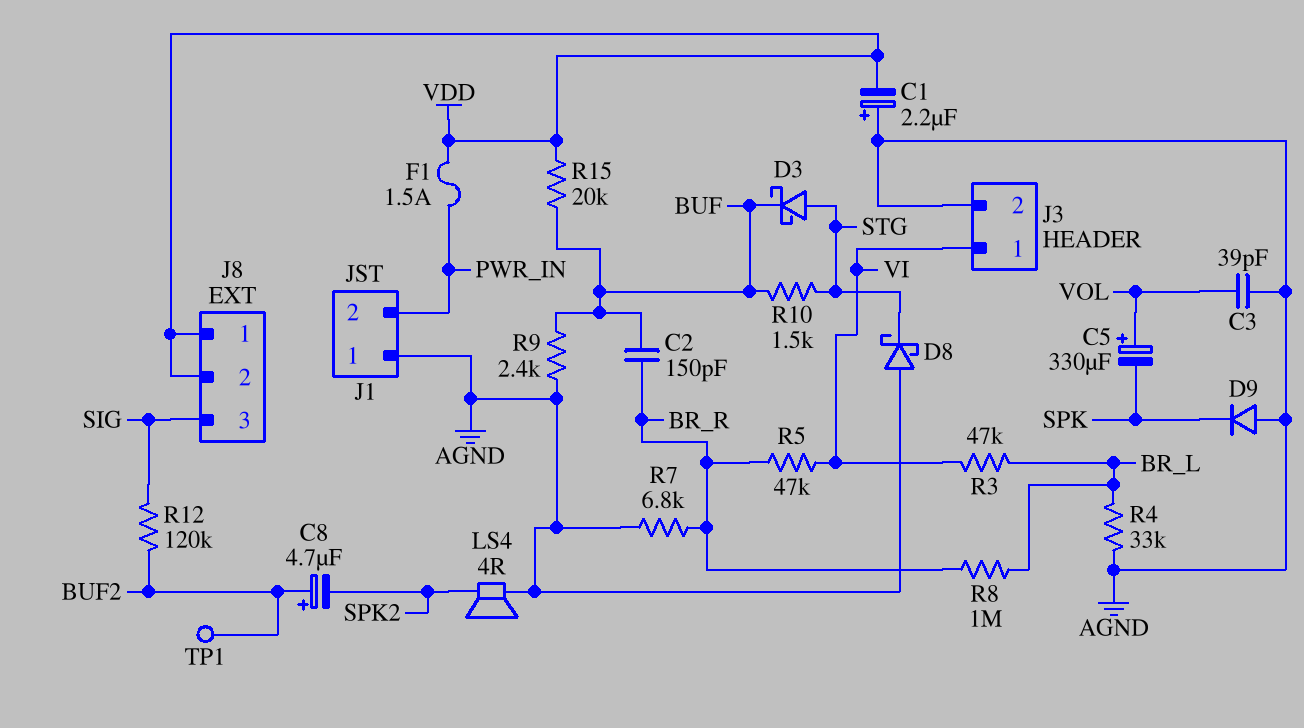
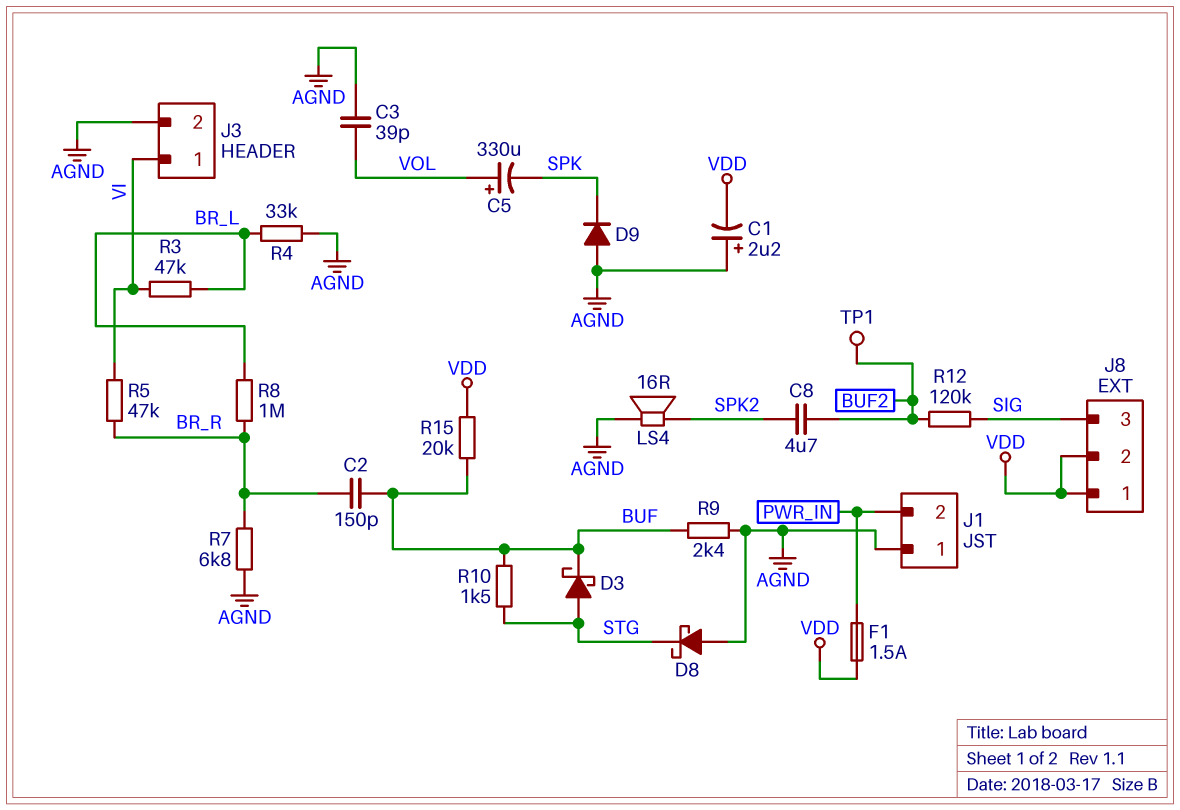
C8: 4.7uF (plus BUF2, minus SPK2) -> 4.7uF (BUF2, SPK2)
LS4: speaker 4R (AGND, SPK2) -> speaker 16R (AGND, SPK2)

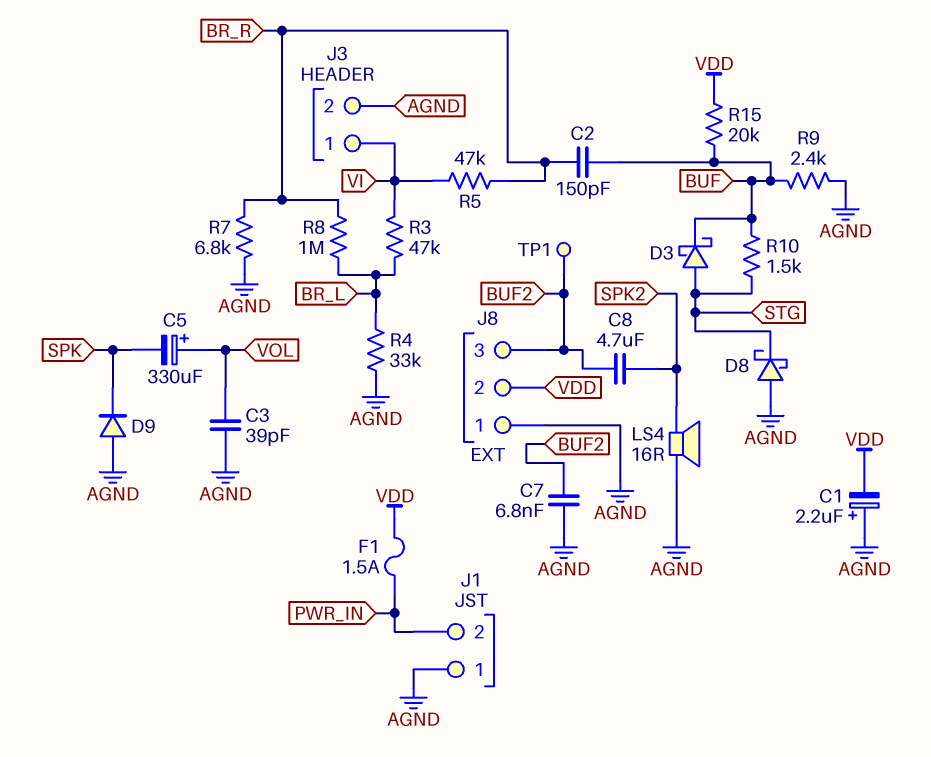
C7: none -> 6.8nF (AGND, BUF2)
J8 pin 1: VDD -> AGND
J8 pin 3: SIG -> BUF2
R12: 120k (BUF2, SIG) -> none

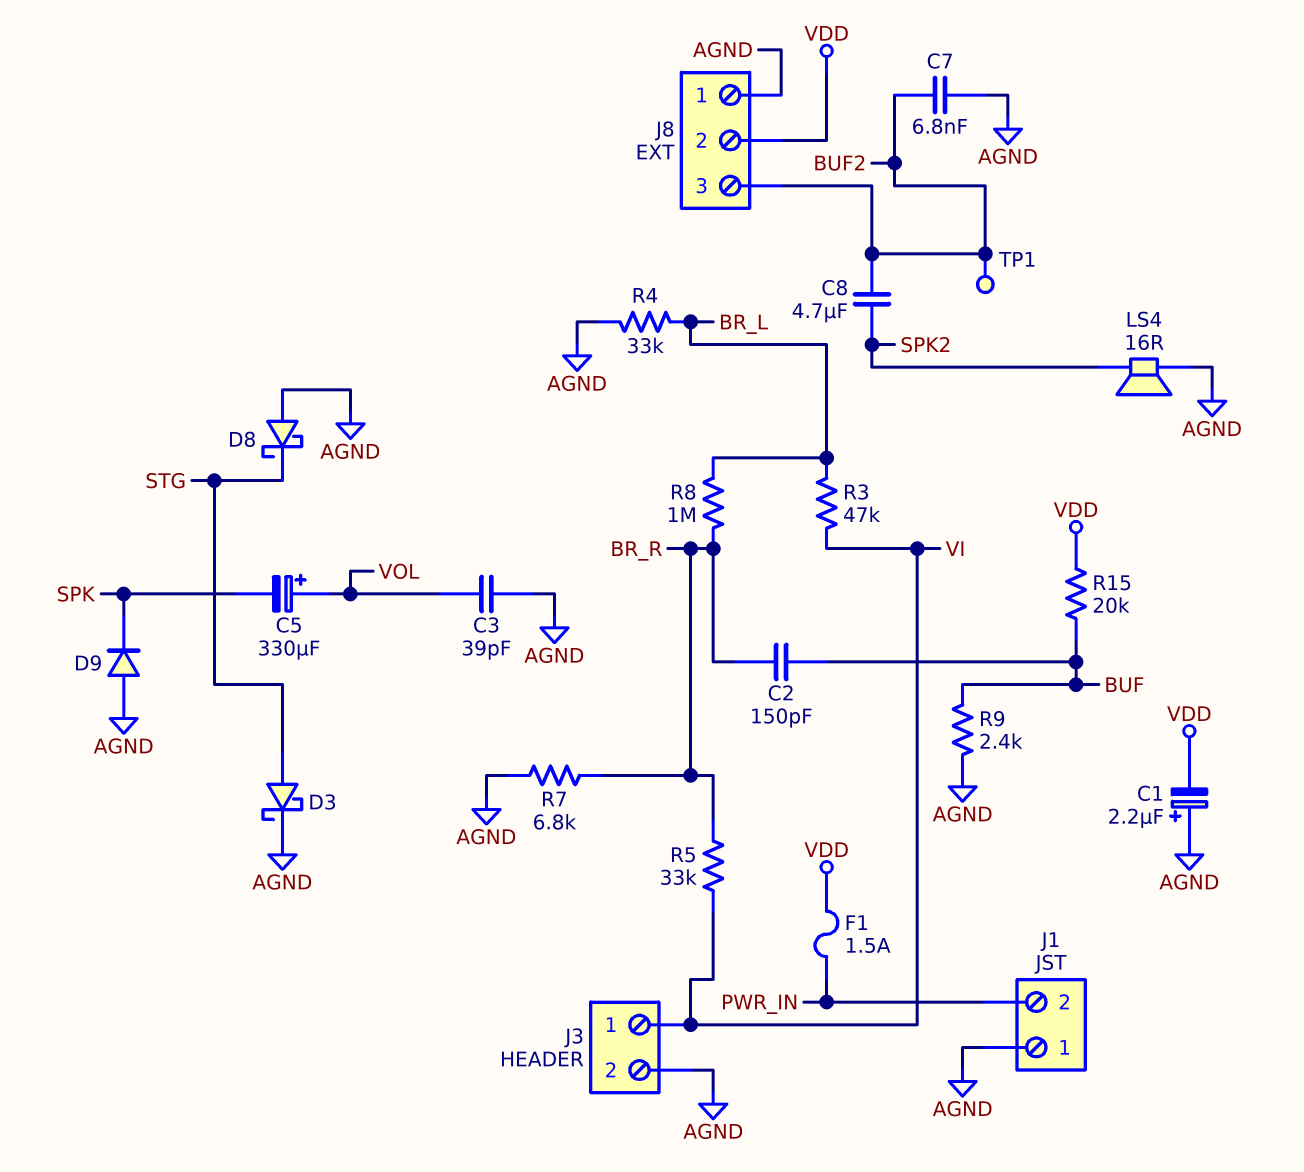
D3: schottky (A STG, K BUF) -> schottky (A STG, K AGND)
R5: 47k (BR_R, VI) -> 33k (BR_R, VI)
R10: 1.5k (BUF, STG) -> none

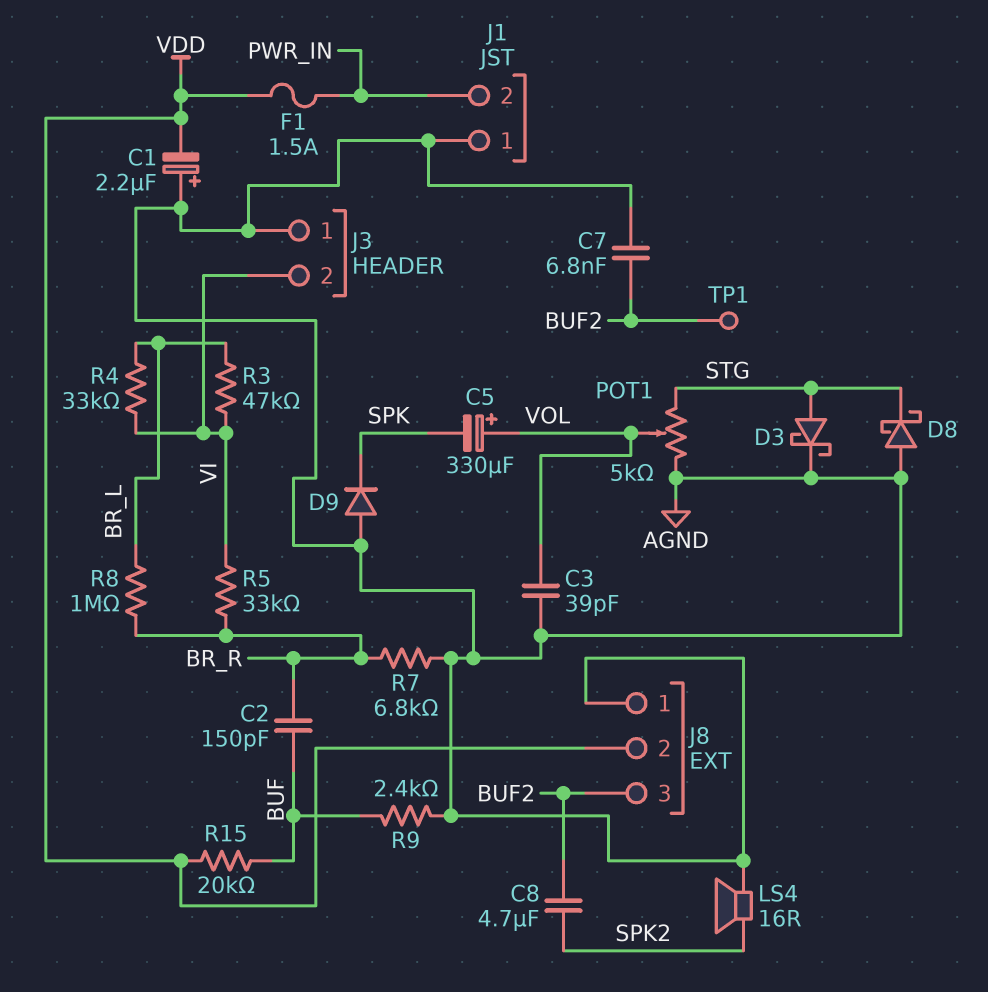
J3 pin 1: VI -> AGND
J3 pin 2: AGND -> VI
POT1: none -> 5k (AGND, STG, wiper VOL)
R4: 33k (AGND, BR_L) -> 33k (BR_L, VI)

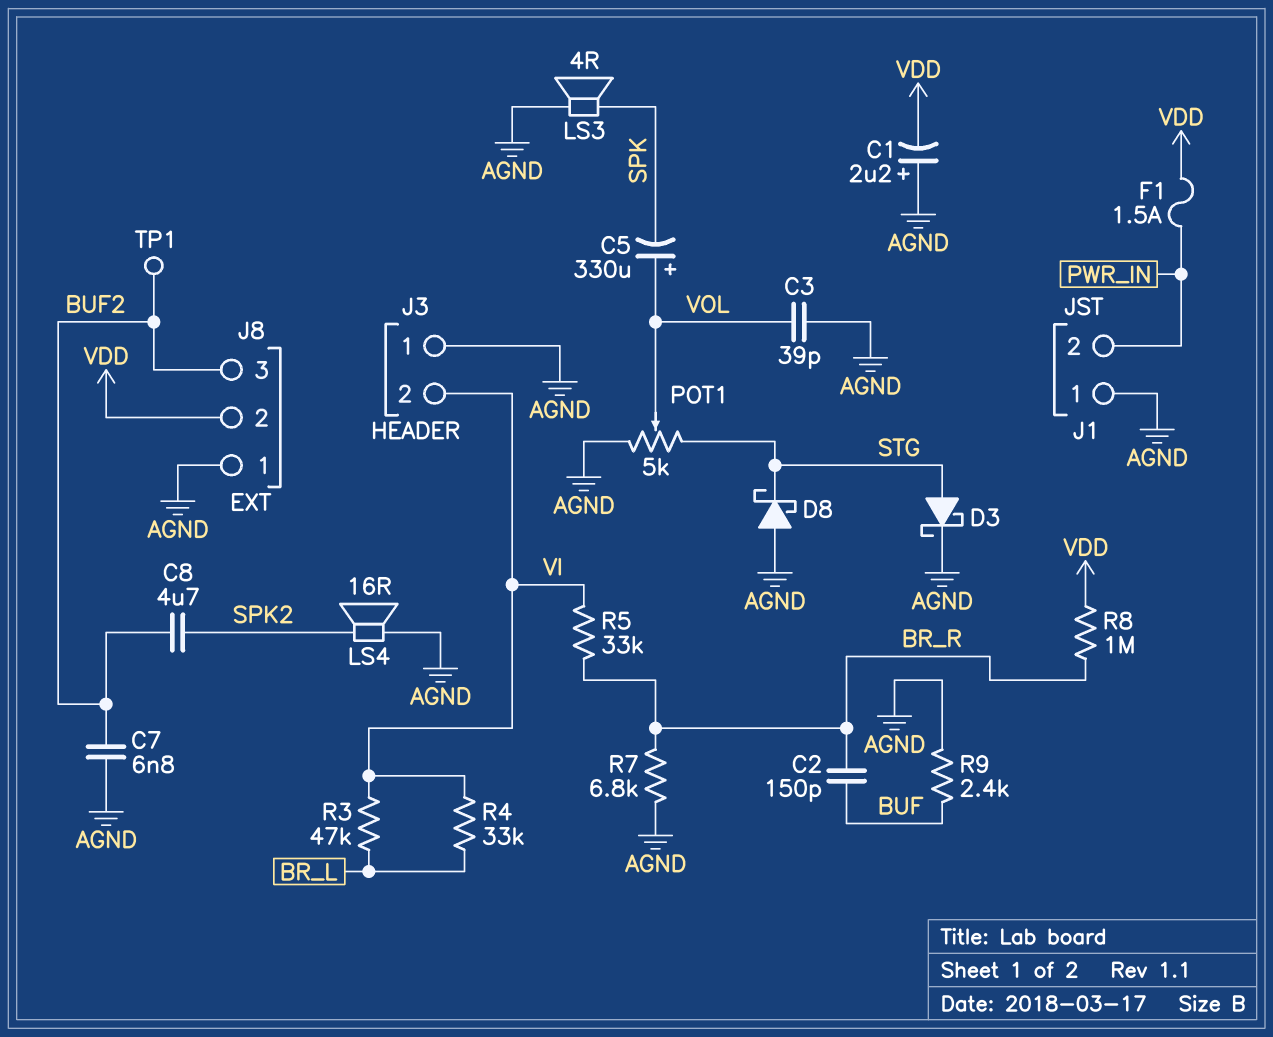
D9: diode (A AGND, K SPK) -> none
LS3: none -> speaker 4R (AGND, SPK)
R8: 1M (BR_L, BR_R) -> 1M (BR_R, VDD)
R15: 20k (BUF, VDD) -> none

